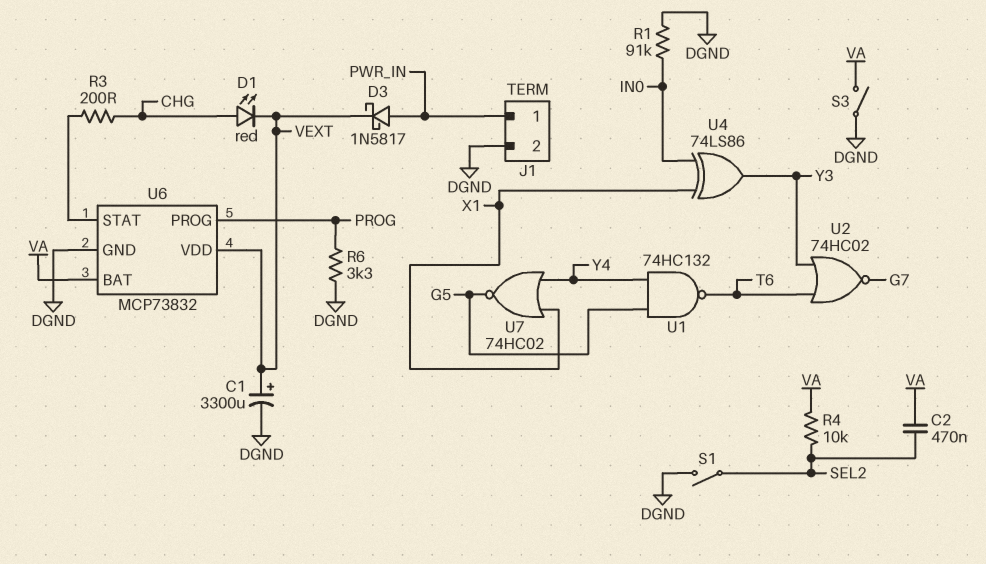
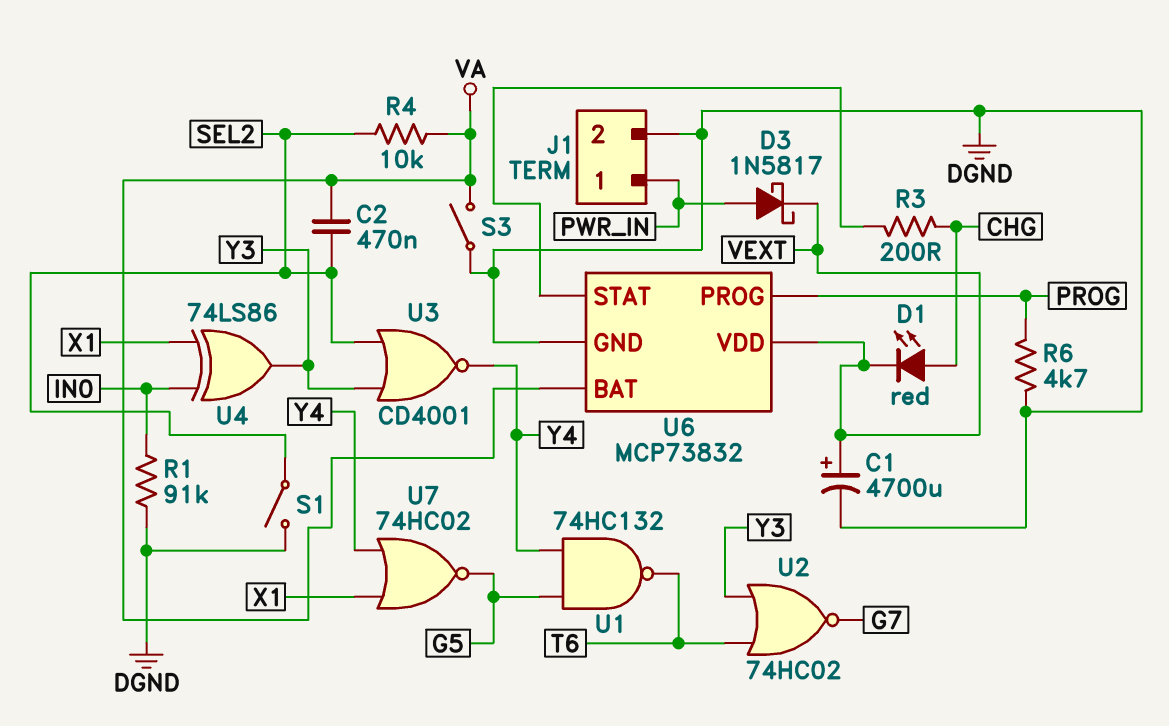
C1: 3300uF (plus VEXT, minus DGND) -> 4700uF (plus VEXT, minus DGND)
R6: 3.3k (DGND, PROG) -> 4.7k (DGND, PROG)
U3: none -> NOR CD4001 (in SEL2, in Y3, out Y4)

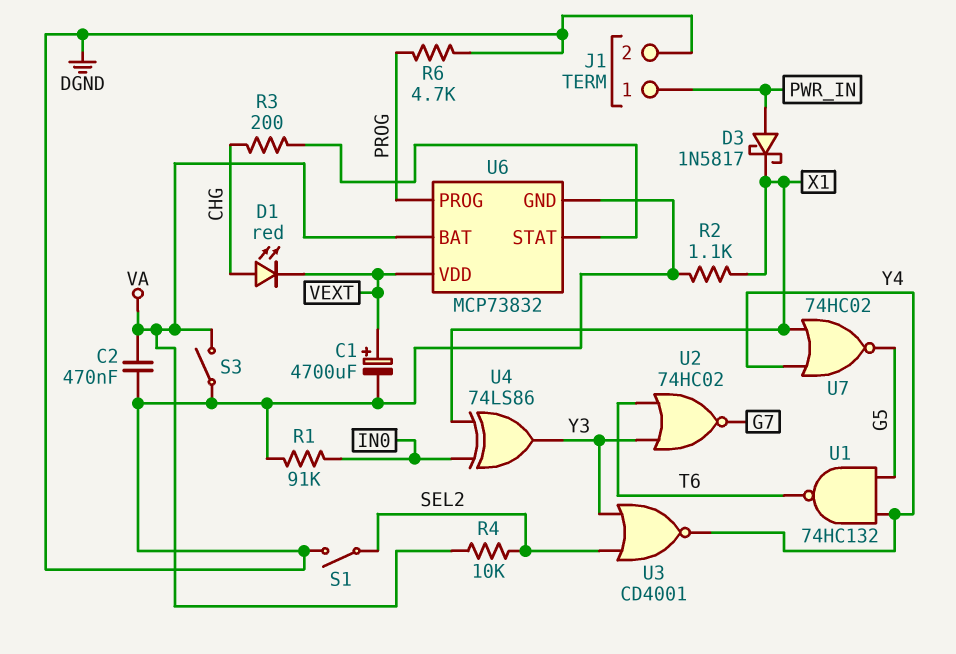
C2: 470nF (SEL2, VA) -> 470nF (DGND, VA)
D3: schottky 1N5817 (A PWR_IN, K VEXT) -> schottky 1N5817 (A PWR_IN, K X1)
R2: none -> 1.1k (DGND, X1)

